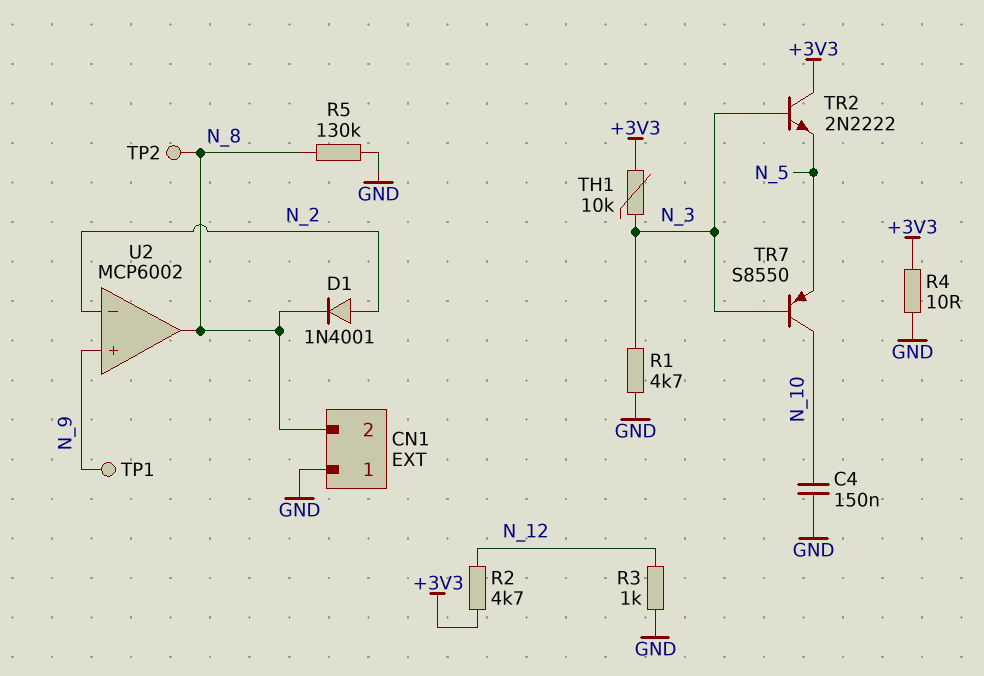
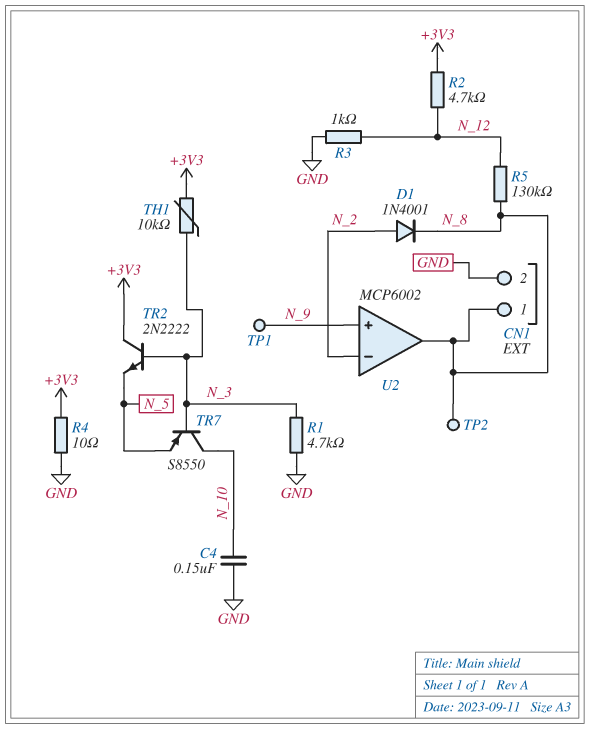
CN1 pin 1: GND -> N_8
CN1 pin 2: N_8 -> GND
R5: 130k (GND, N_8) -> 130k (N_8, N_12)

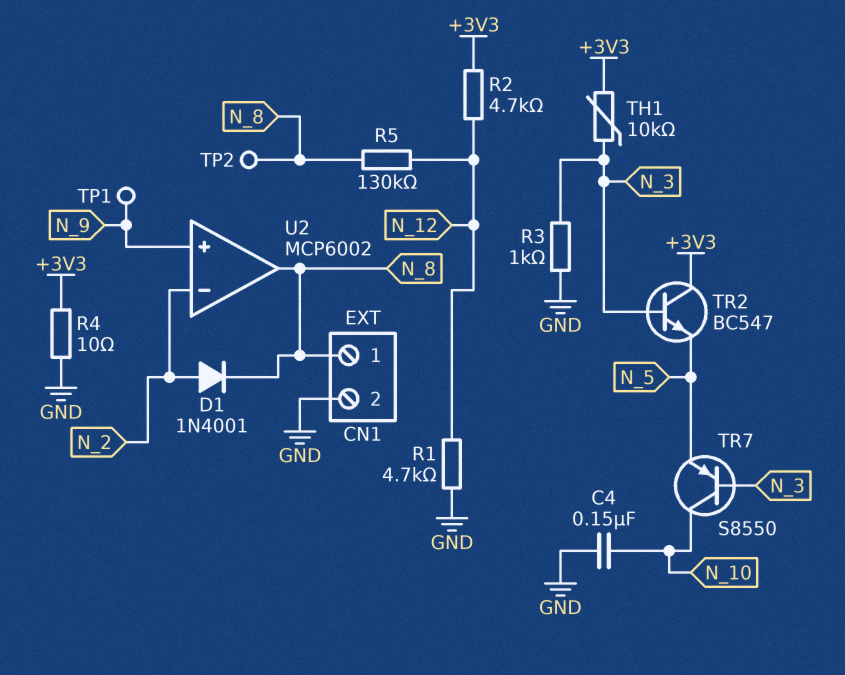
R1: 4.7k (GND, N_3) -> 4.7k (GND, N_12)
R3: 1k (GND, N_12) -> 1k (GND, N_3)
TR2: NPN 2N2222 (B N_3, C +3V3, E N_5) -> NPN BC547 (B N_3, C +3V3, E N_5)

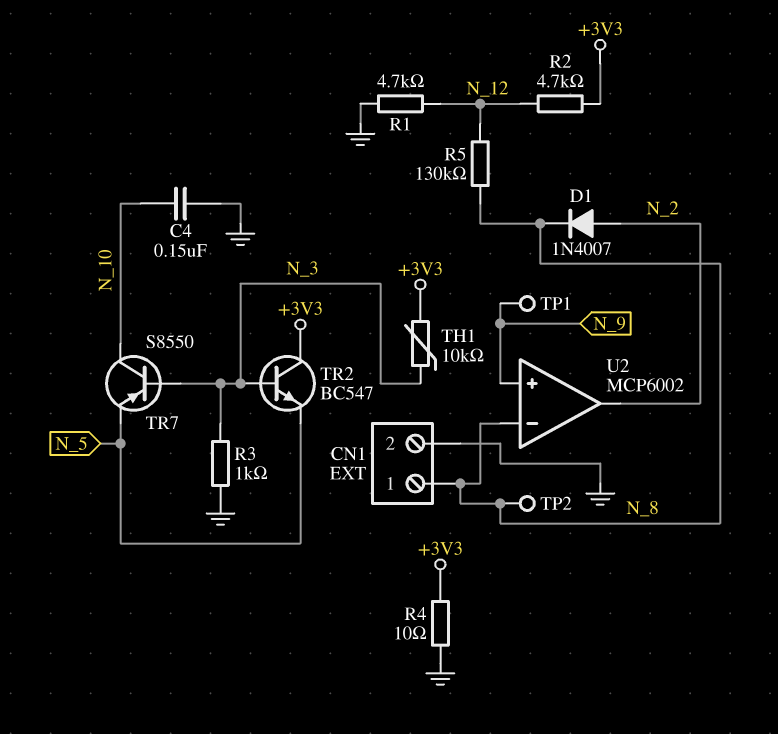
D1: diode 1N4001 (A N_2, K N_8) -> diode 1N4007 (A N_2, K N_8)
U2 pin in-: N_2 -> N_8
U2 pin out: N_8 -> N_2

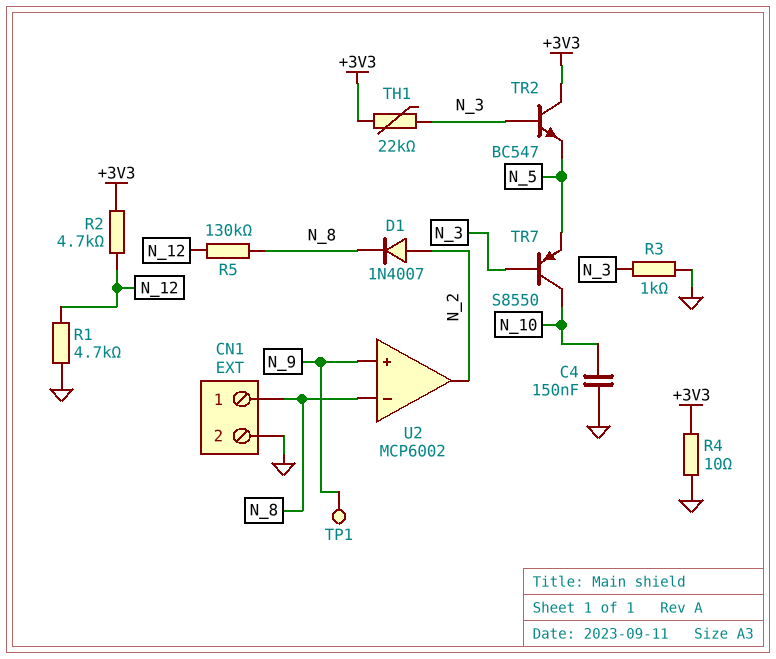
TH1: 10k (+3V3, N_3) -> 22k (+3V3, N_3)
TP2: test point (N_8) -> none

